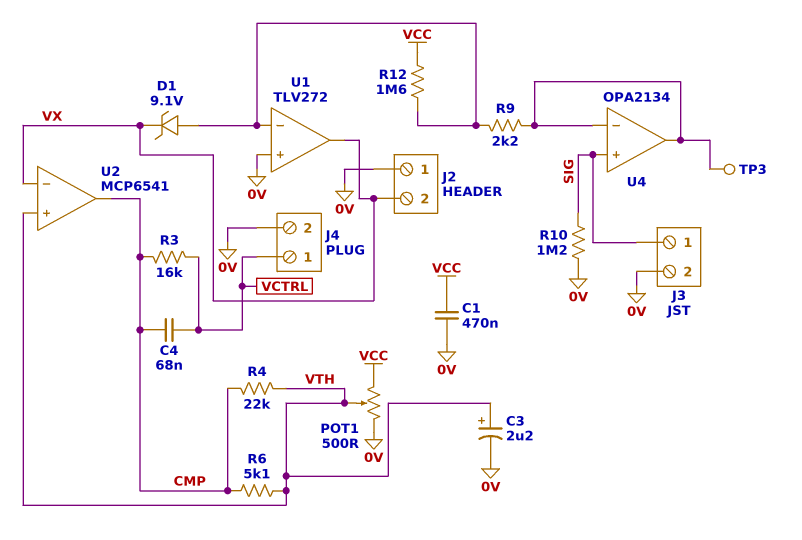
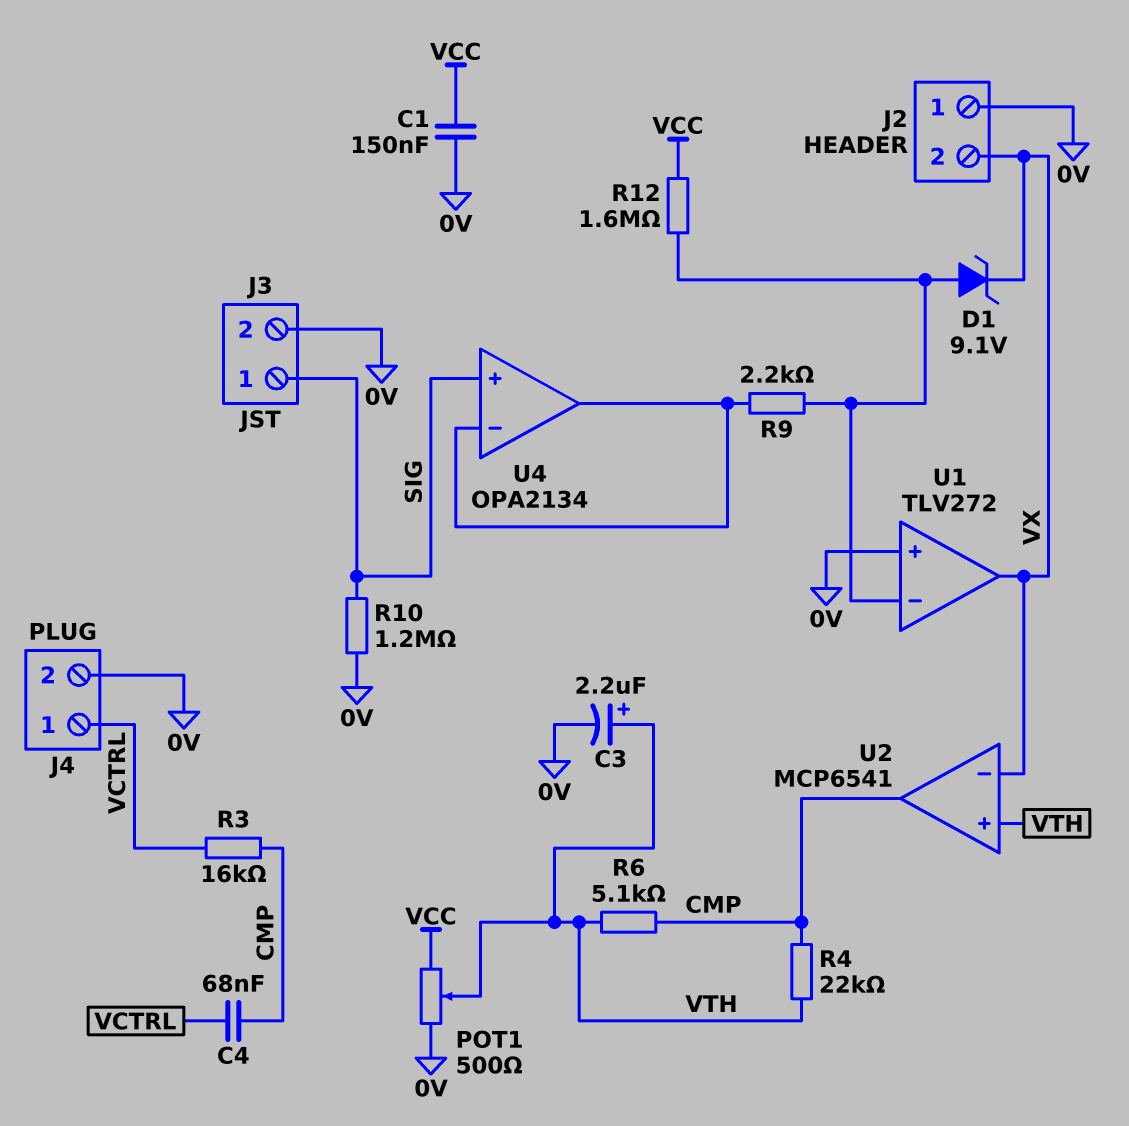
C1: 470nF (0V, VCC) -> 150nF (0V, VCC)
TP3: test point (U4/in-) -> none

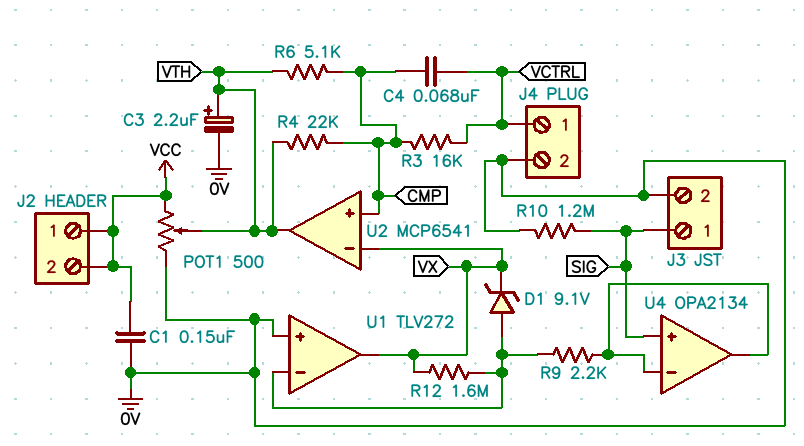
J2 pin 1: 0V -> VCC
J2 pin 2: VX -> VCC
R12: 1.6M (U1/in-, VCC) -> 1.6M (U1/in-, VX)
U2 pin in+: VTH -> CMP
U2 pin out: CMP -> VTH

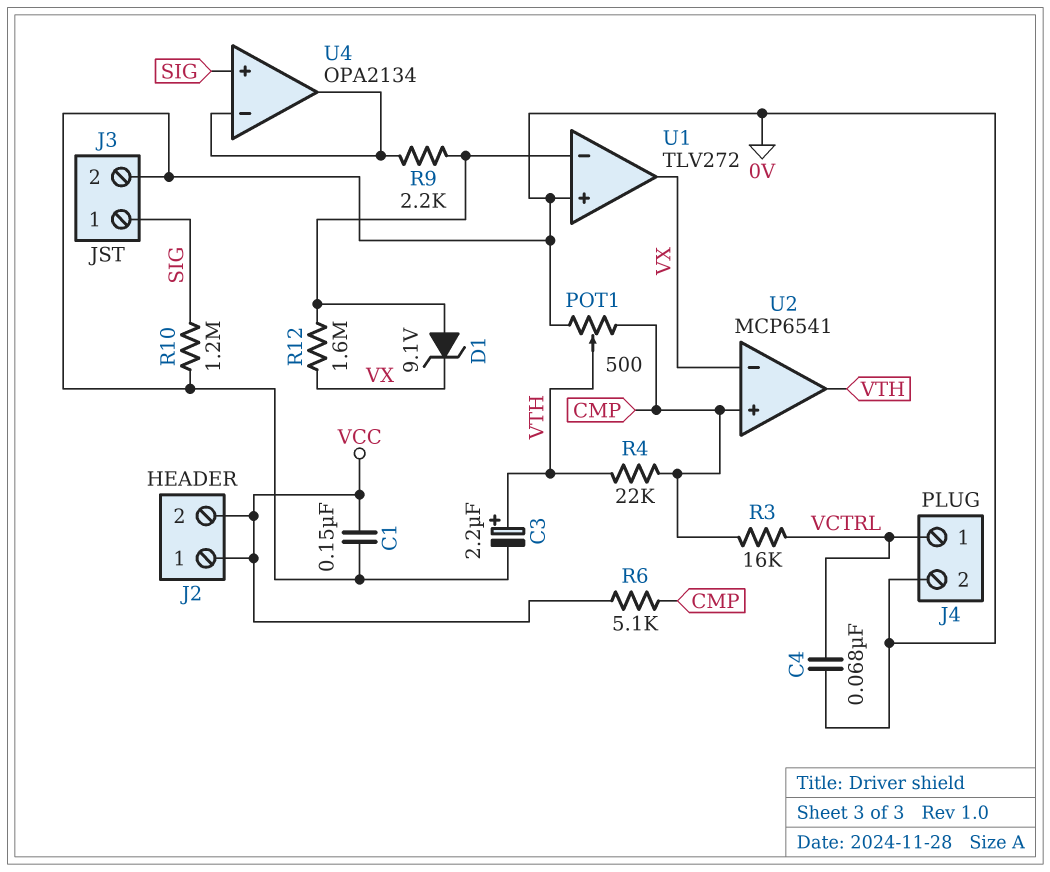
C4: 68nF (CMP, VCTRL) -> 68nF (0V, VCTRL)
POT1: 500 (0V, VCC, wiper VTH) -> 500 (0V, CMP, wiper VTH)
R6: 5.1k (CMP, VTH) -> 5.1k (CMP, VCC)

